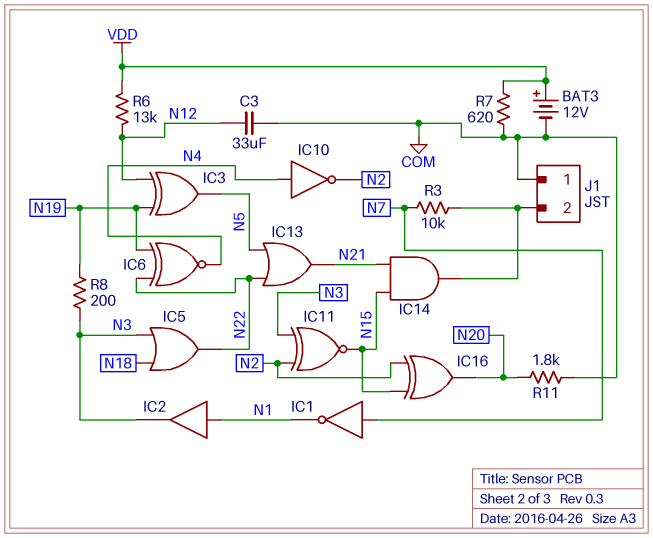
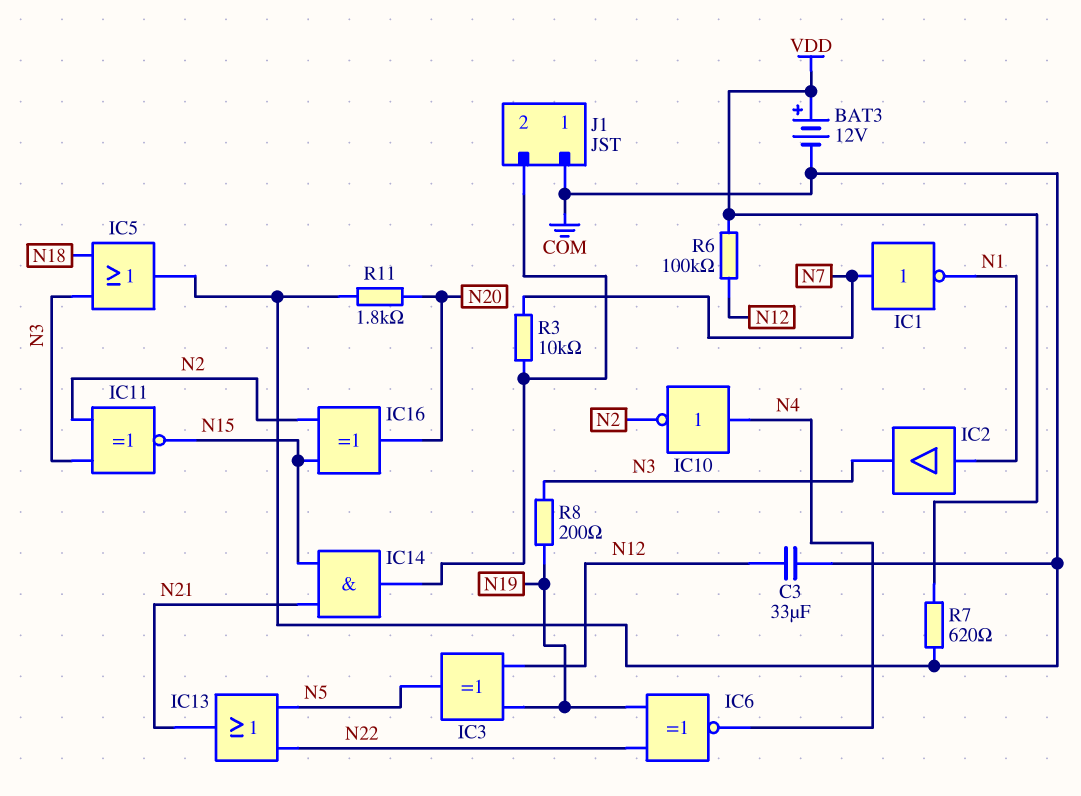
IC5: OR (in N3, in N18, out N22) -> OR (in N3, in N18, out COM)
R6: 13k (N12, VDD) -> 100k (N12, VDD)

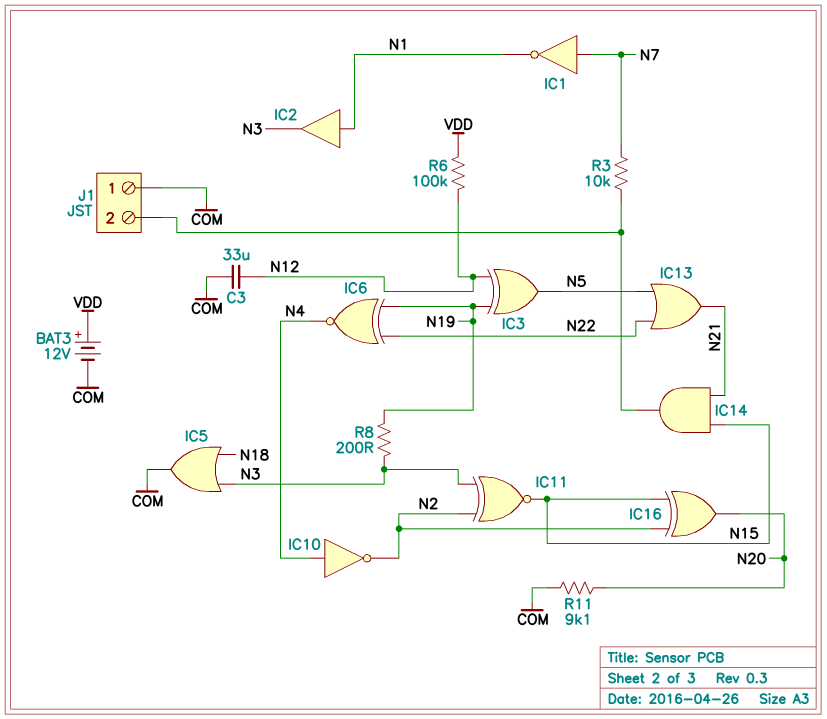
R7: 620 (COM, VDD) -> none
R11: 1.8k (COM, N20) -> 9.1k (COM, N20)

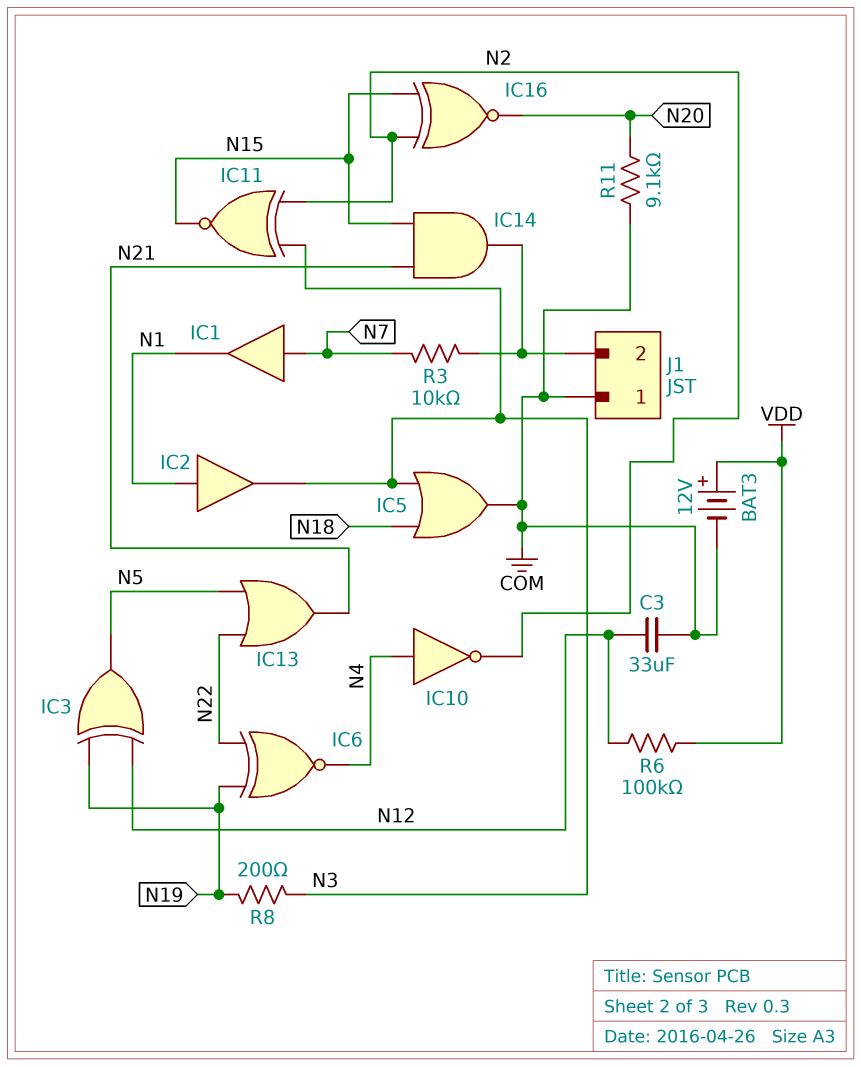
IC1: NOT (in N7, out N1) -> buffer (in N7, out N1)
IC16: XOR (in N2, in N15, out N20) -> XNOR (in N2, in N15, out N20)

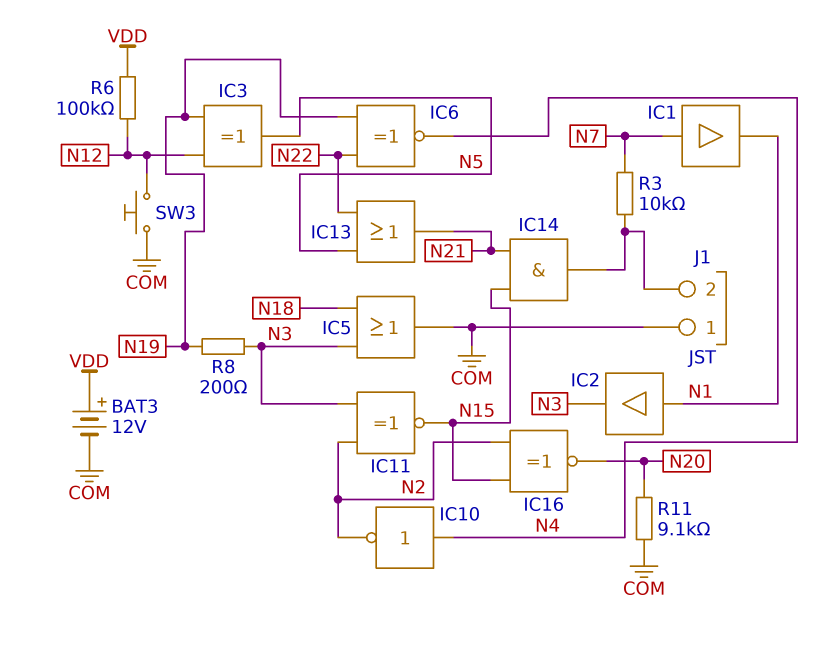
C3: 33uF (COM, N12) -> none
SW3: none -> button (COM, N12)

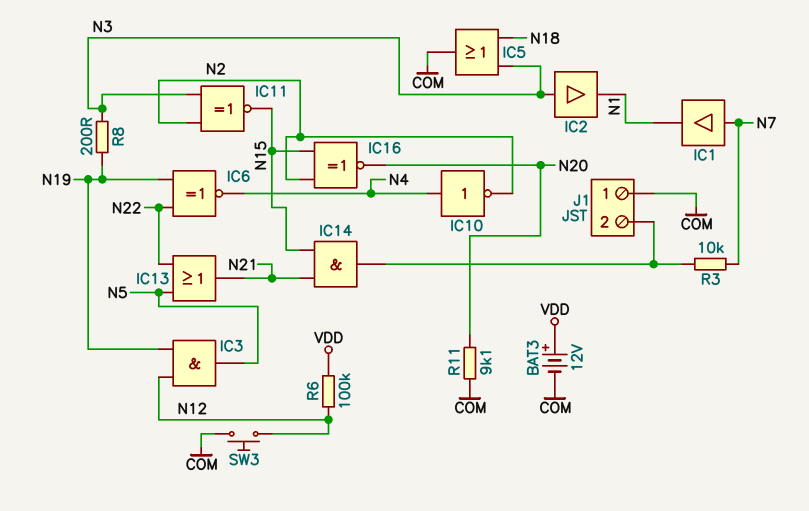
IC2: buffer (in N1, out N3) -> buffer (in N3, out N1)
IC3: XOR (in N12, in N19, out N5) -> AND (in N12, in N19, out N5)

